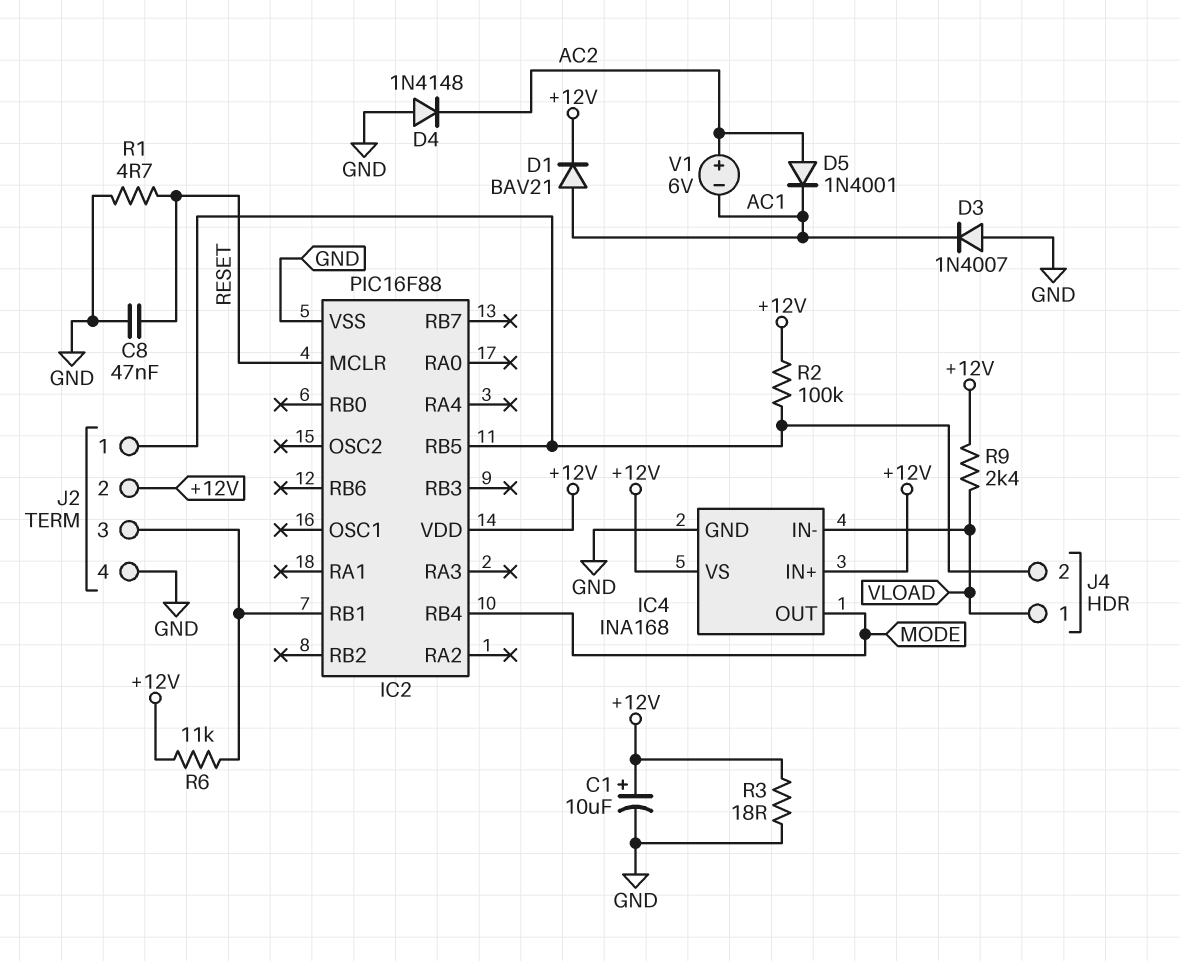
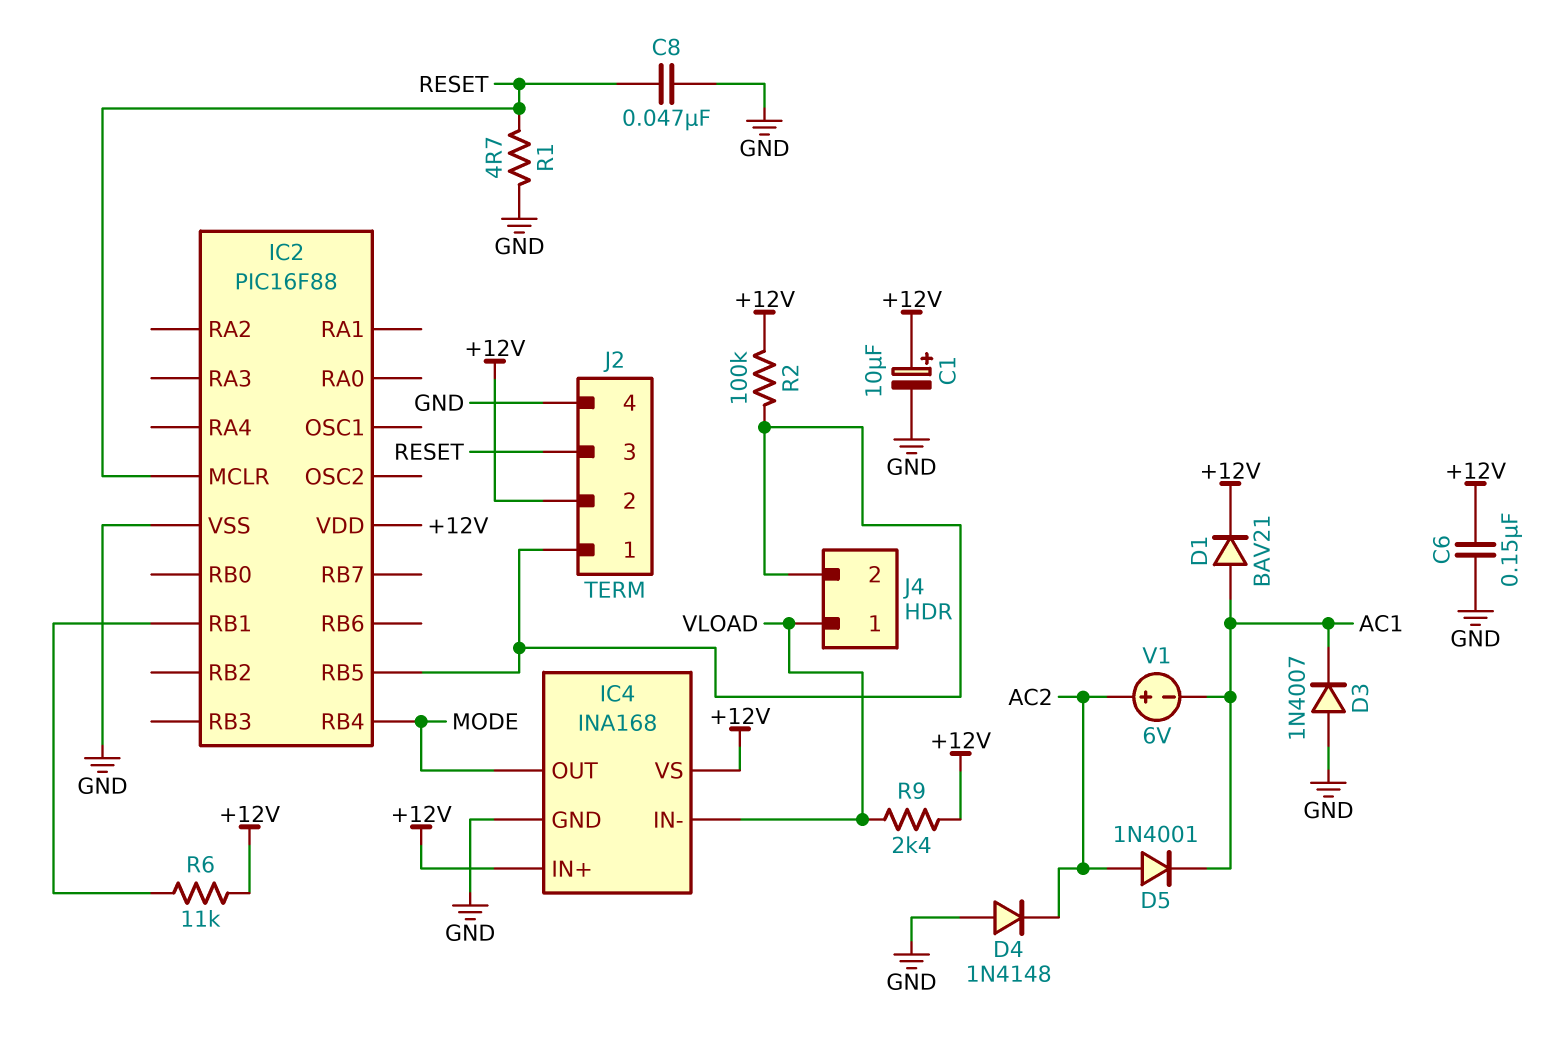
C6: none -> 150nF (+12V, GND)
J2 pin 3: IC2/RB1 -> RESET
R3: 18 (+12V, GND) -> none

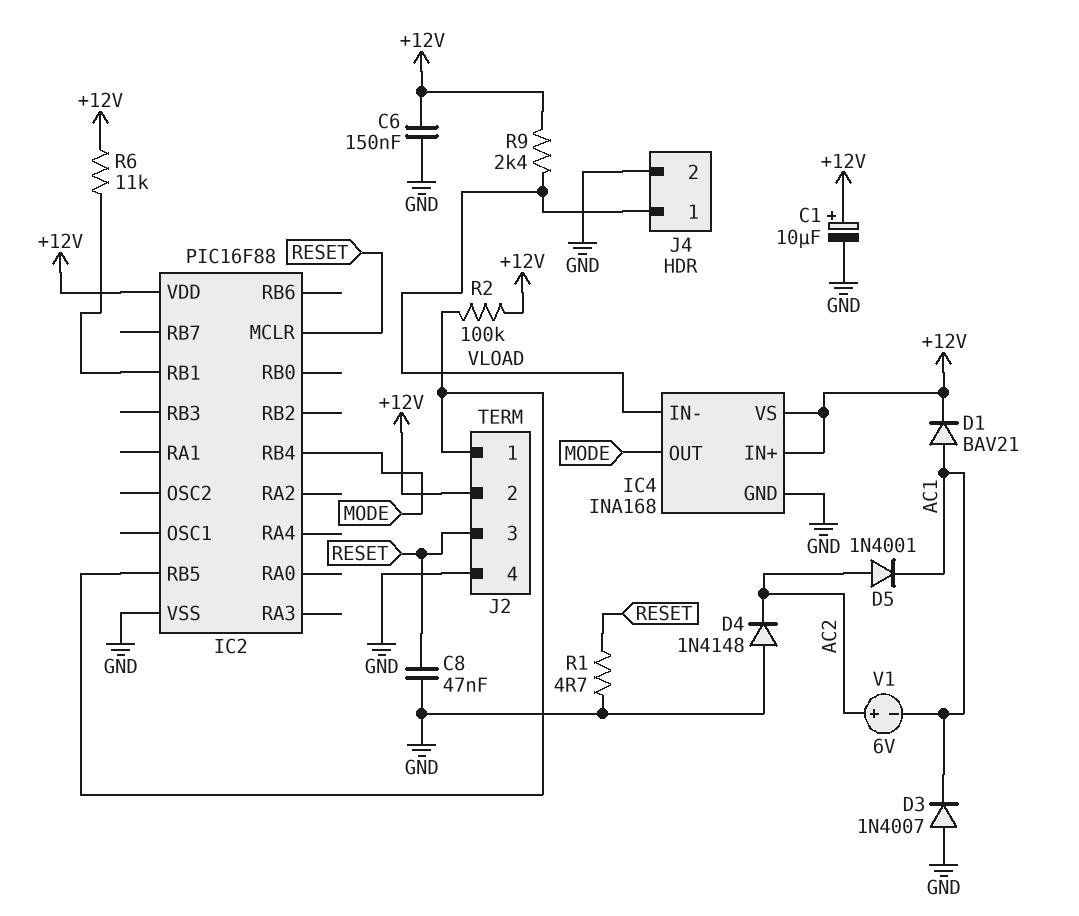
J4 pin 2: IC2/RB5 -> GND

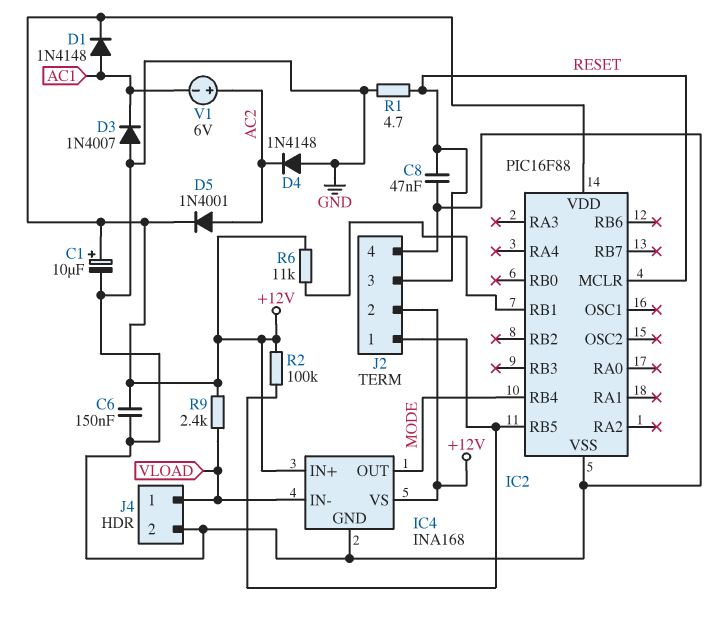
D1: diode BAV21 (A AC1, K +12V) -> diode 1N4148 (A AC1, K +12V)
D5: diode 1N4001 (A AC2, K AC1) -> diode 1N4001 (A AC2, K +12V)

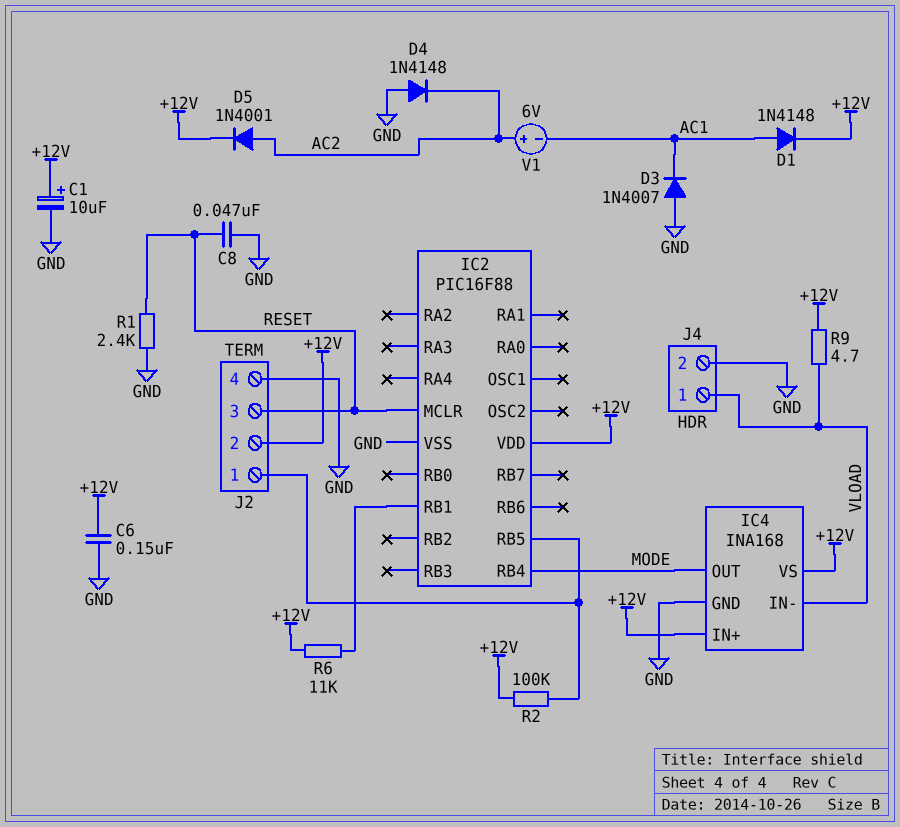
R1: 4.7 (GND, RESET) -> 2.4k (GND, RESET)
R9: 2.4k (+12V, VLOAD) -> 4.7 (+12V, VLOAD)

